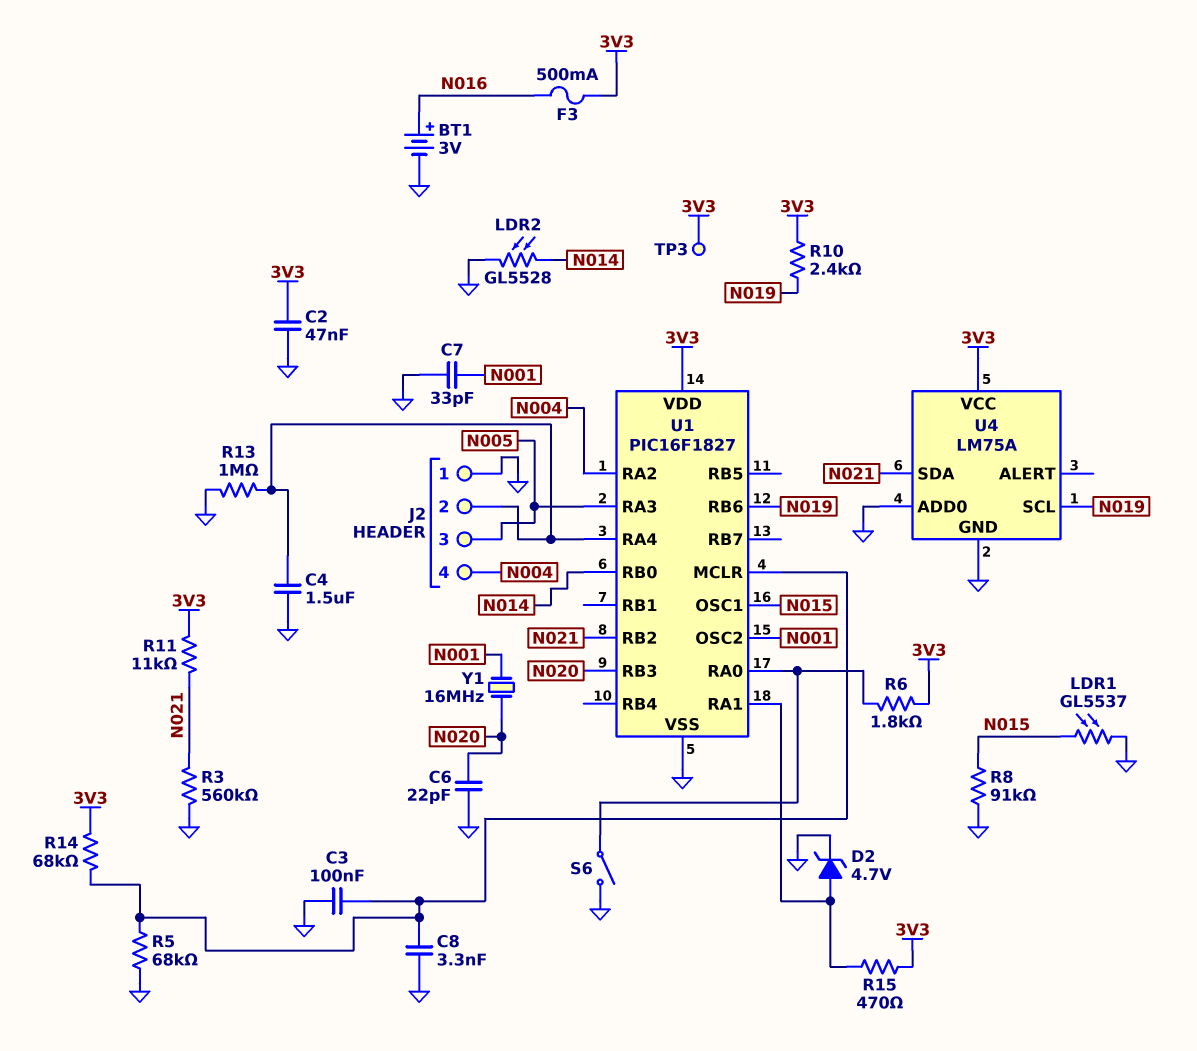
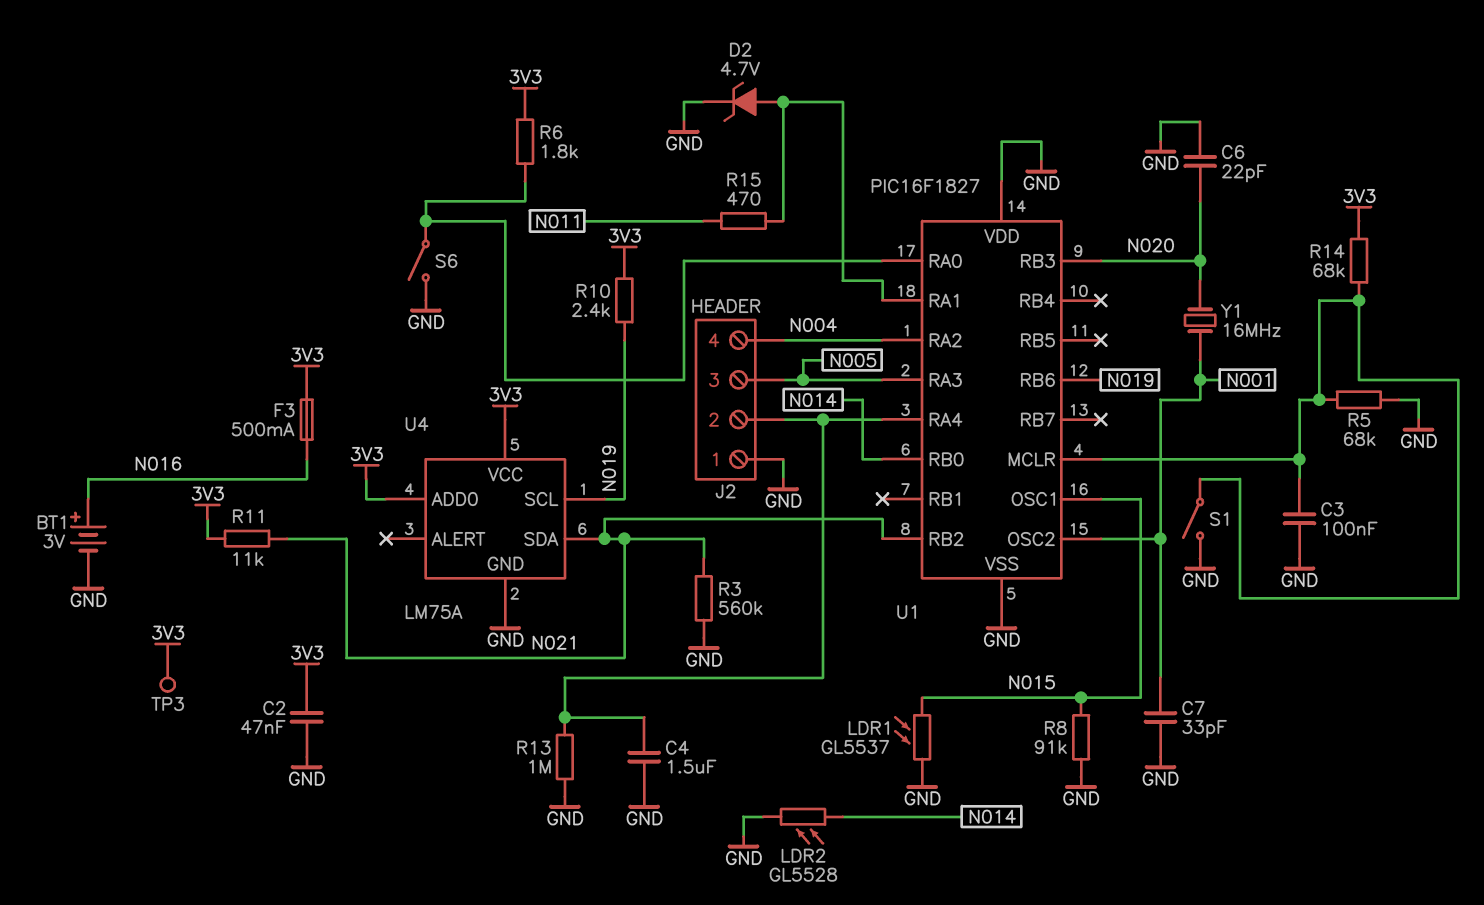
C8: 3.3nF (GND, U1/MCLR) -> none
R15: 470 (3V3, U1/RA1) -> 470 (N011, U1/RA1)
S1: none -> switch (GND, U1/MCLR)
U1 pin VDD: 3V3 -> GND
U4 pin ADD0: GND -> 3V3

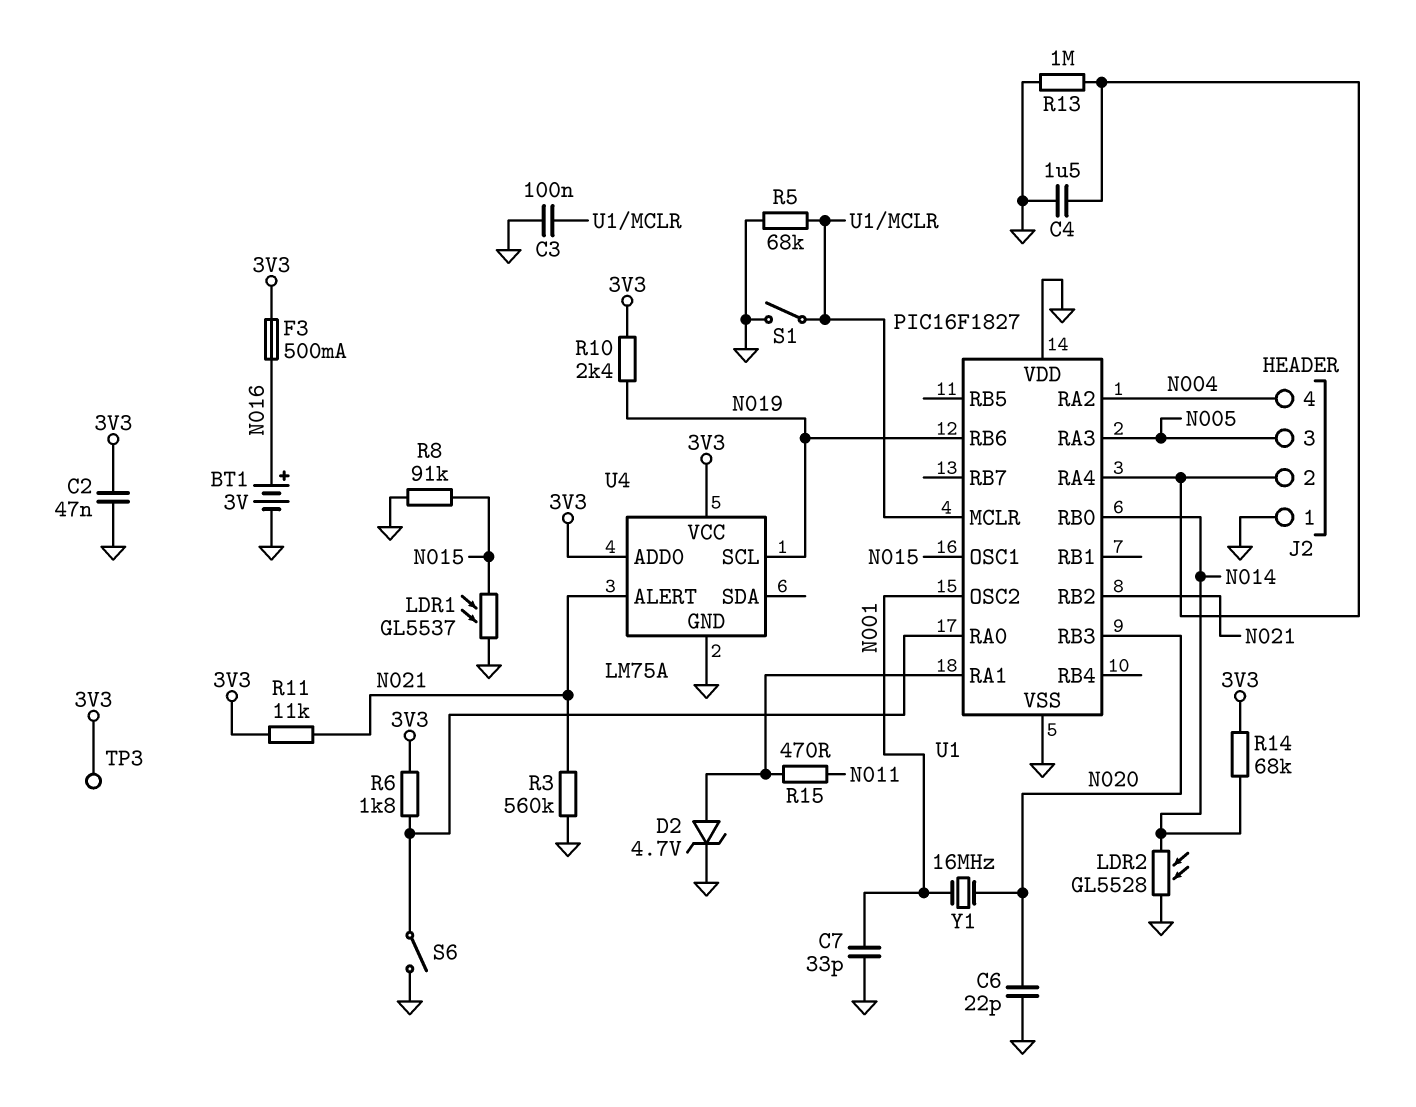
R14: 68k (3V3, U1/MCLR) -> 68k (3V3, N014)
U4 pin ALERT: none -> N021
U4 pin SDA: N021 -> none

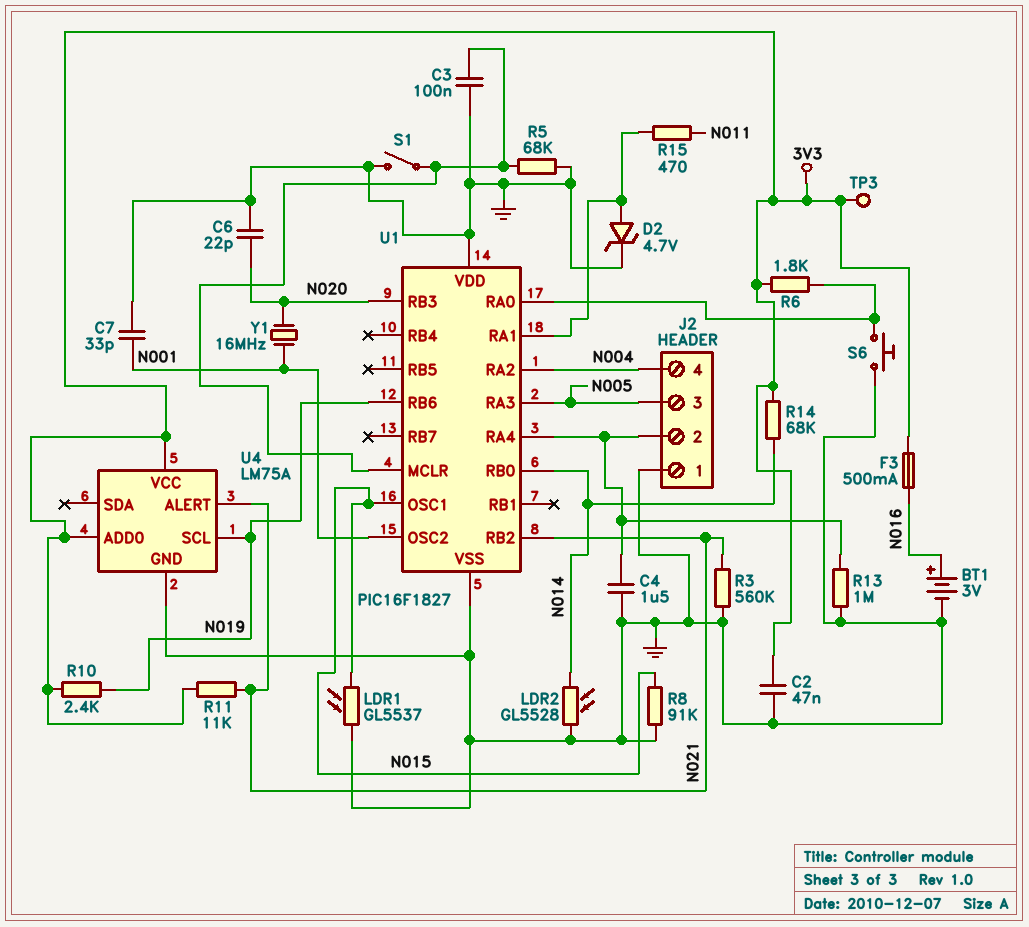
S6: switch (GND, U1/RA0) -> button (GND, U1/RA0)

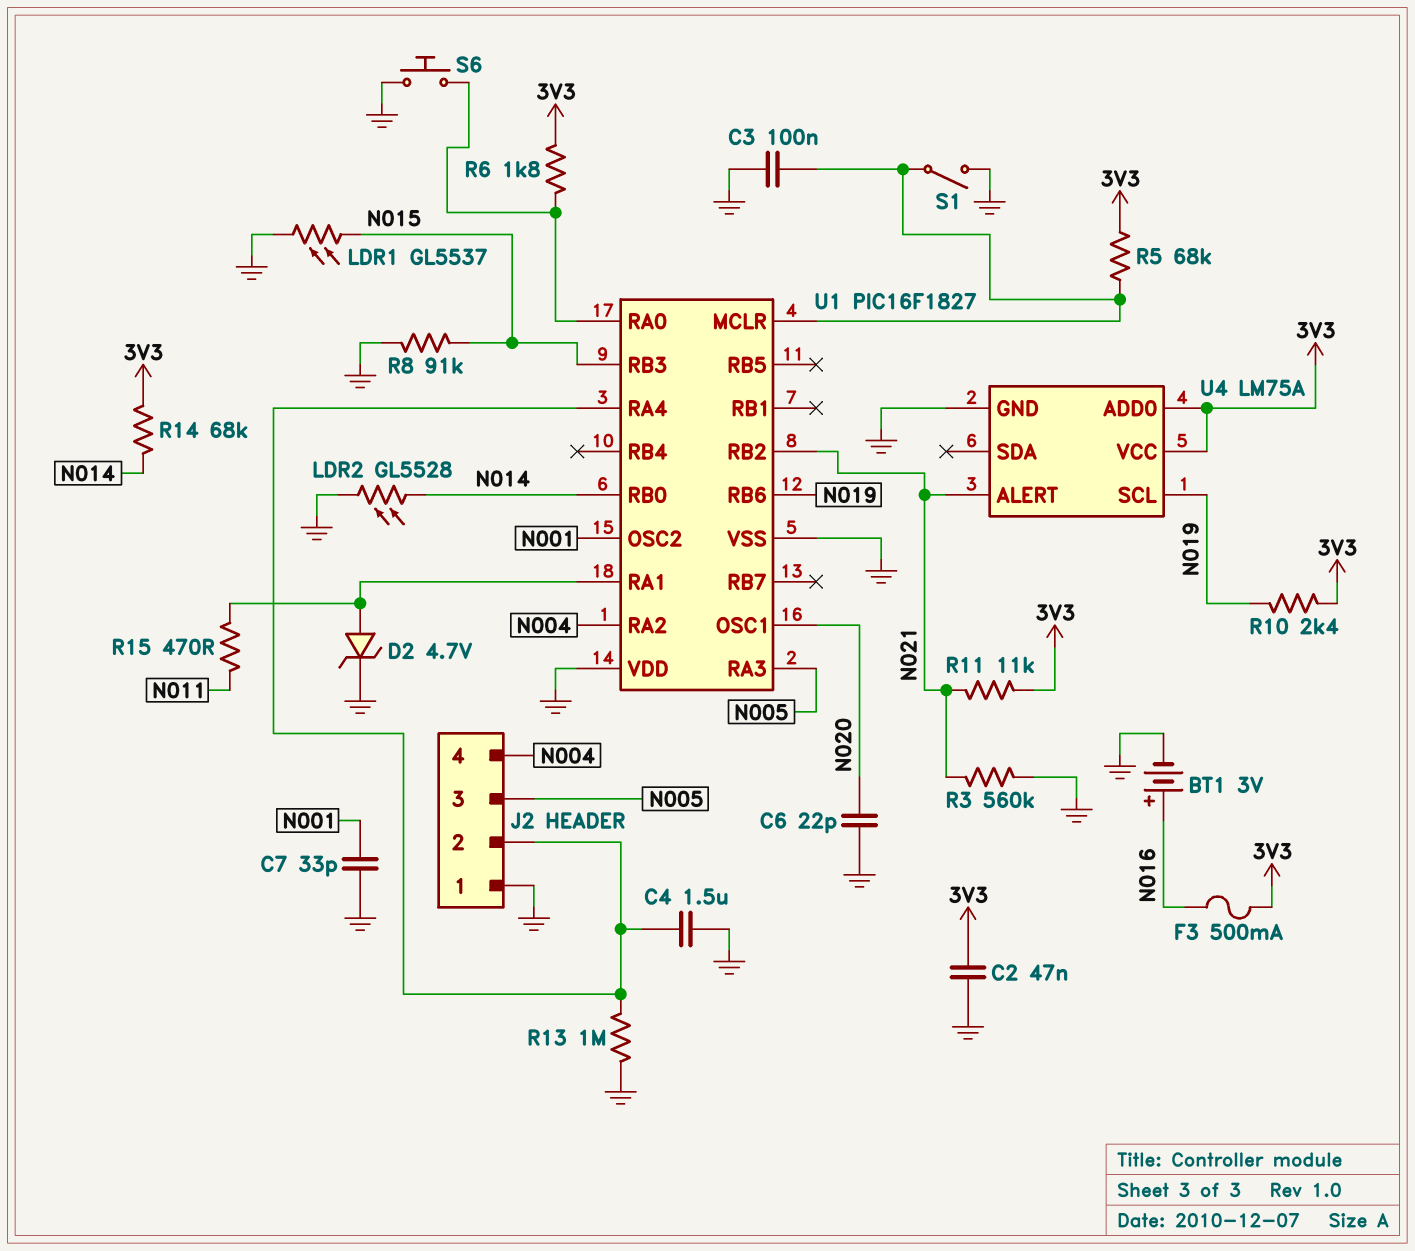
R5: 68k (GND, U1/MCLR) -> 68k (3V3, U1/MCLR)
TP3: test point (3V3) -> none
U1 pin OSC1: N015 -> N020
U1 pin RB3: N020 -> N015
Y1: 16MHz (N001, N020) -> none

